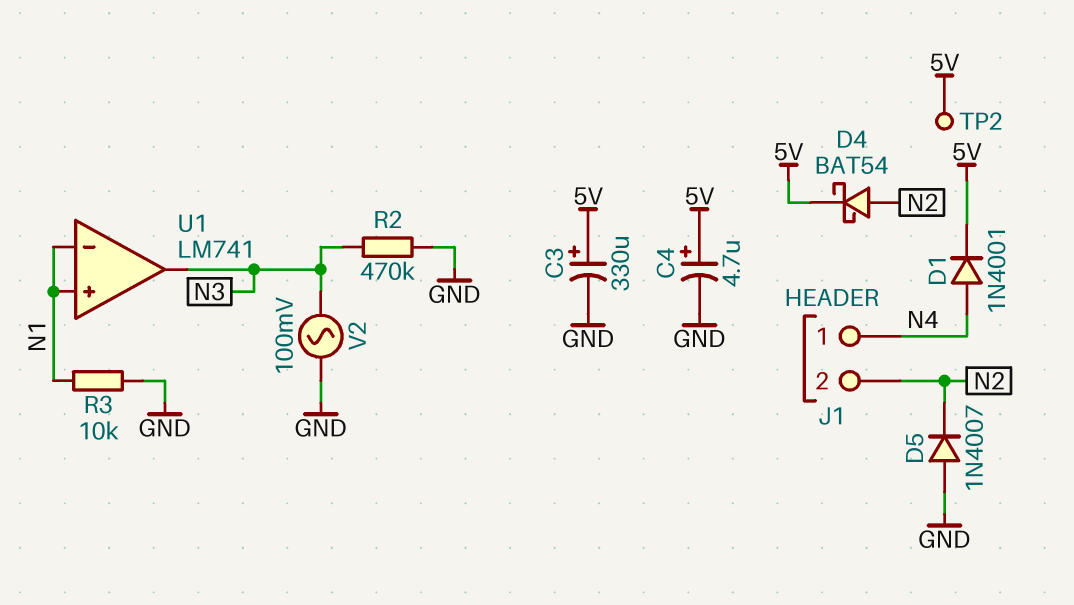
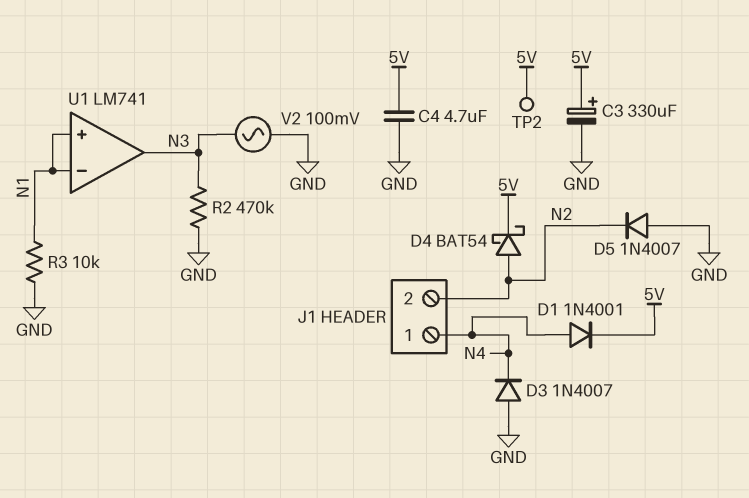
C4: 4.7uF (plus 5V, minus GND) -> 4.7uF (5V, GND)
D3: none -> diode 1N4007 (A GND, K N4)

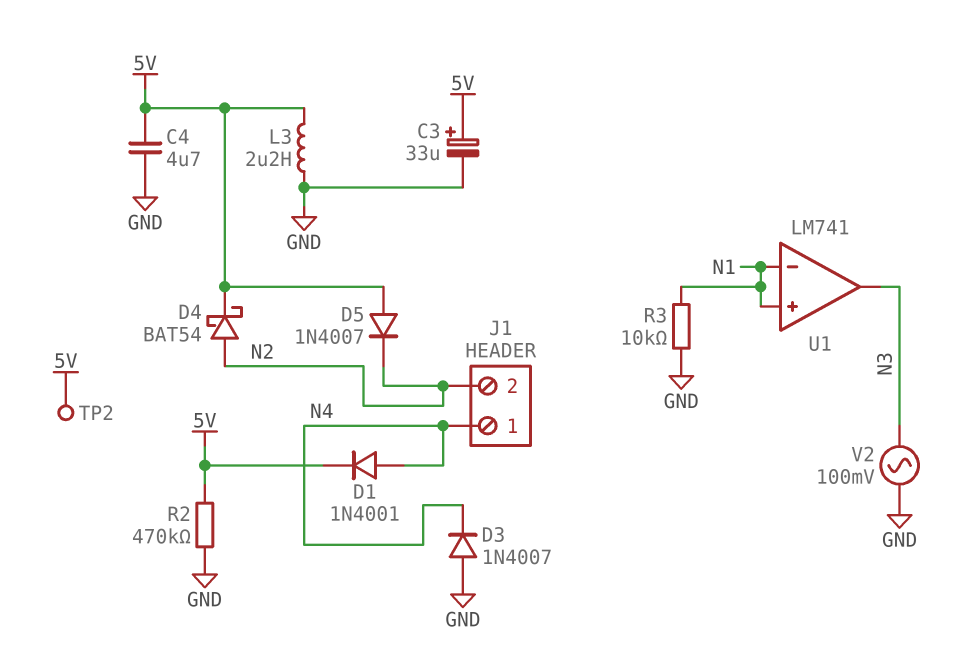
C3: 330uF (plus 5V, minus GND) -> 33uF (plus 5V, minus GND)
D5: diode 1N4007 (A GND, K N2) -> diode 1N4007 (A 5V, K N2)
L3: none -> 2.2uH (5V, GND)
R2: 470k (GND, N3) -> 470k (5V, GND)

